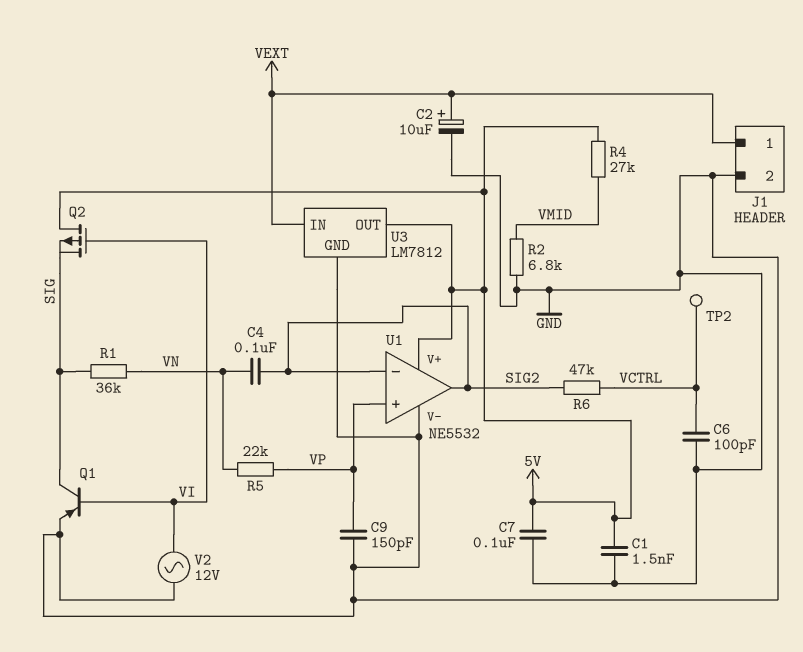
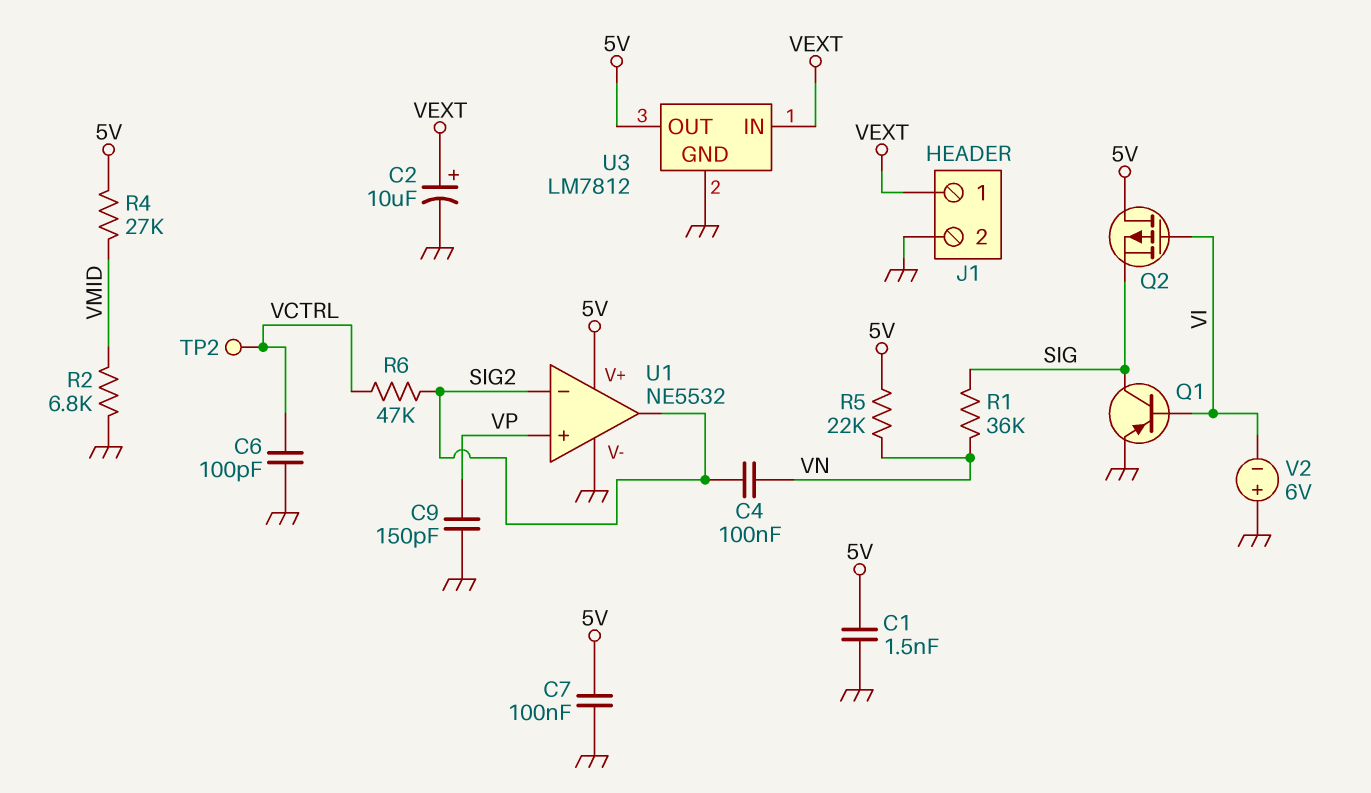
R5: 22k (VN, VP) -> 22k (5V, VN)
V2: AC 12V (GND, VI) -> 6V (plus GND, minus VI)

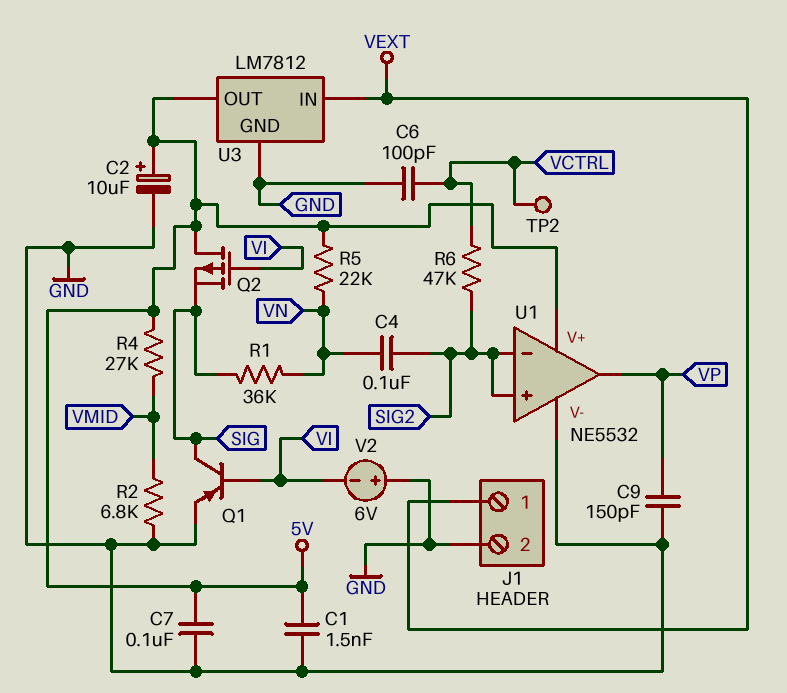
C2: 10uF (plus VEXT, minus GND) -> 10uF (plus 5V, minus GND)
U1 pin in+: VP -> SIG2
U1 pin out: SIG2 -> VP

